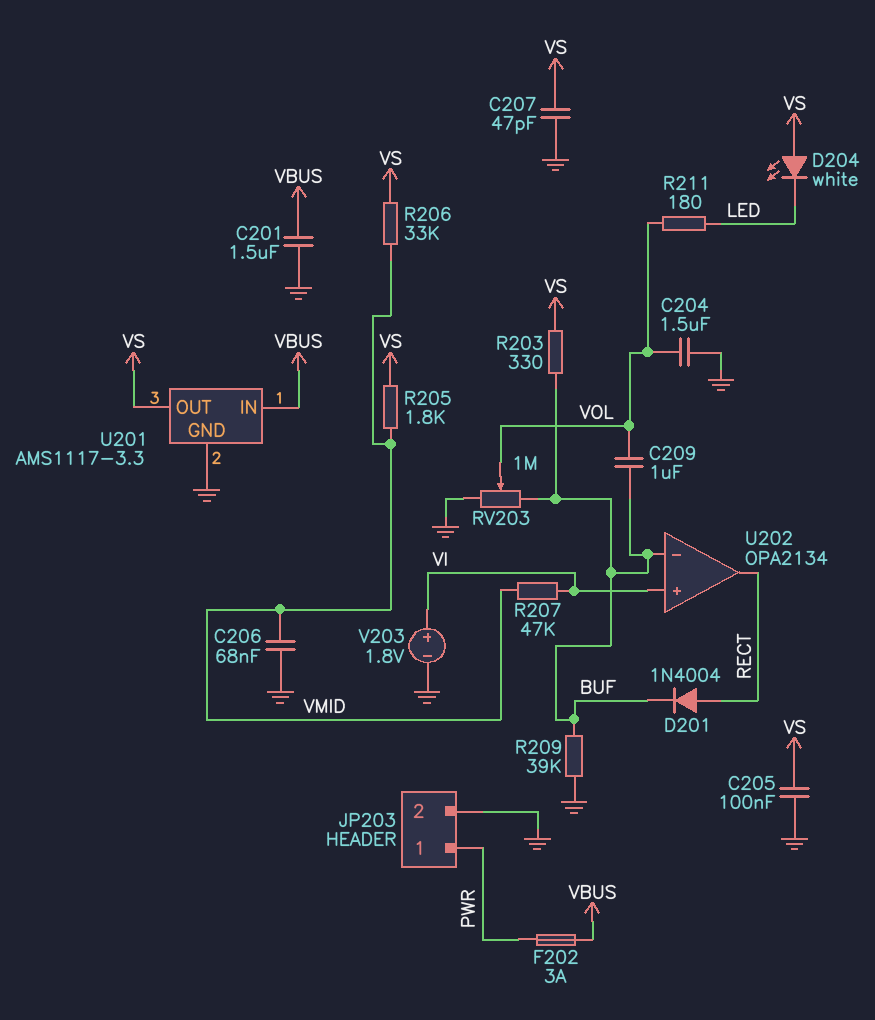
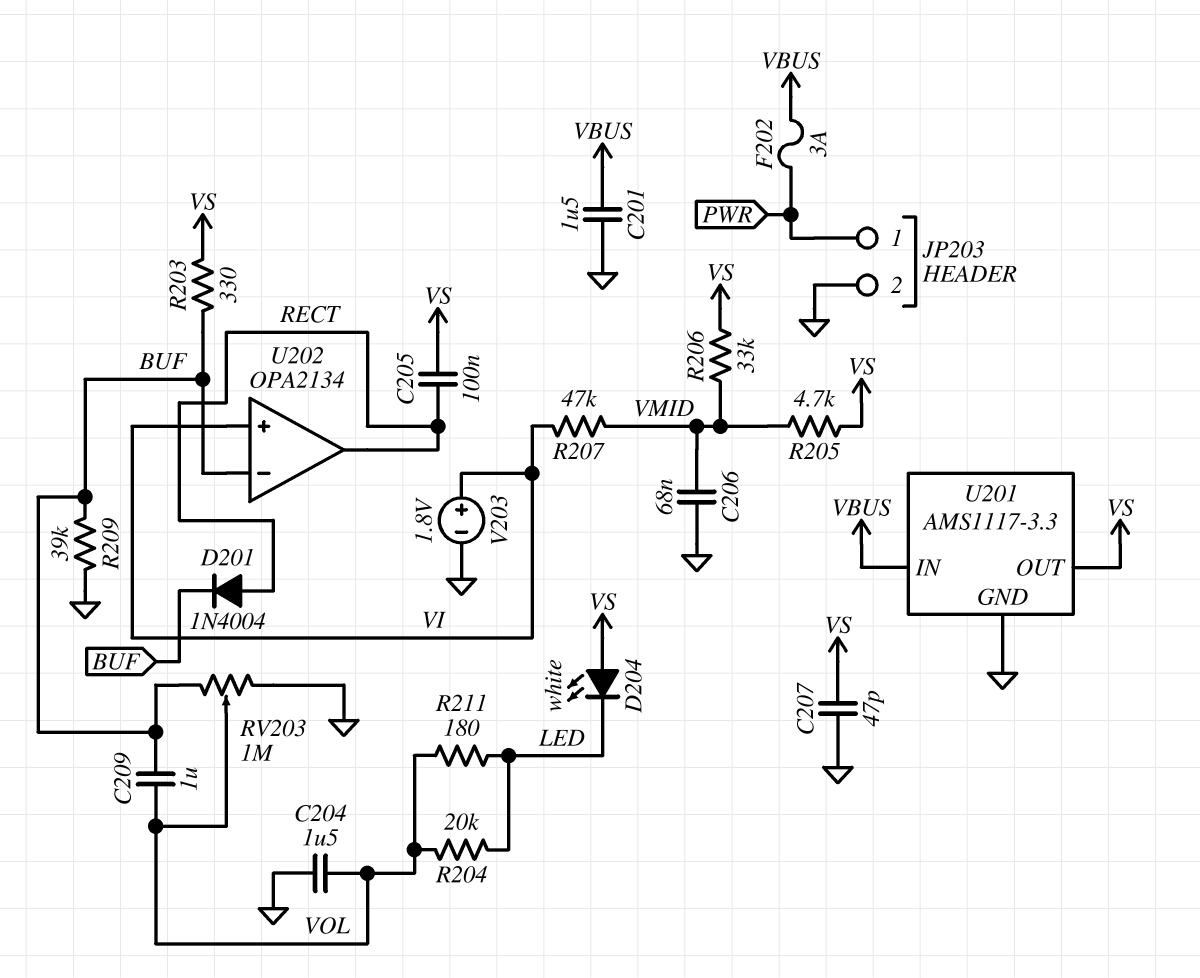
C205: 100nF (GND, VS) -> 100nF (RECT, VS)
R204: none -> 20k (LED, VOL)
R205: 1.8k (VMID, VS) -> 4.7k (VMID, VS)

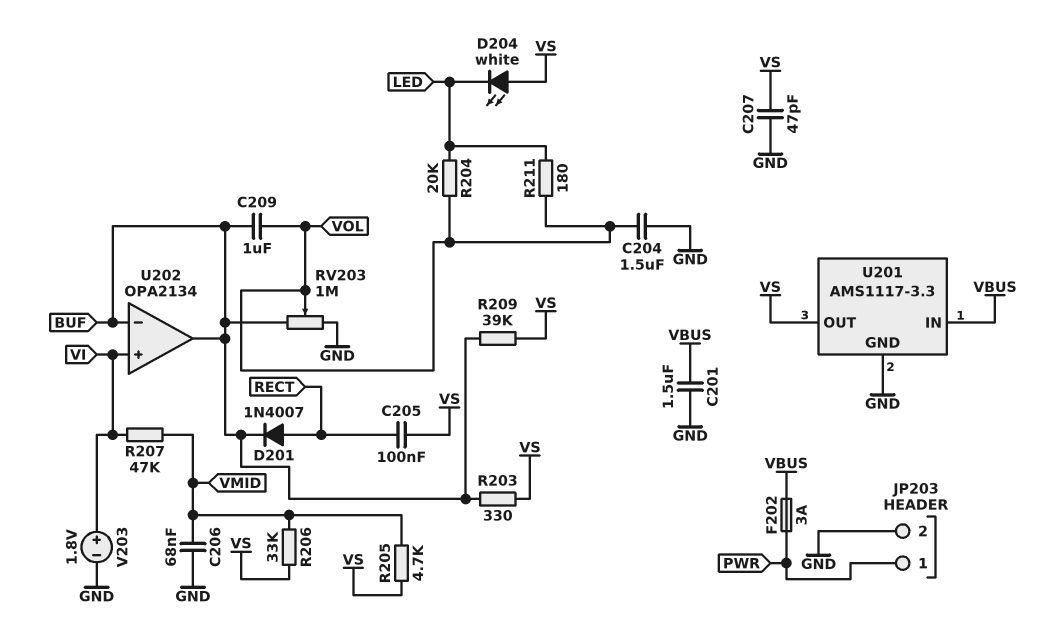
D201: diode 1N4004 (A RECT, K BUF) -> diode 1N4007 (A RECT, K BUF)
R209: 39k (BUF, GND) -> 39k (BUF, VS)
U202 pin out: RECT -> BUF

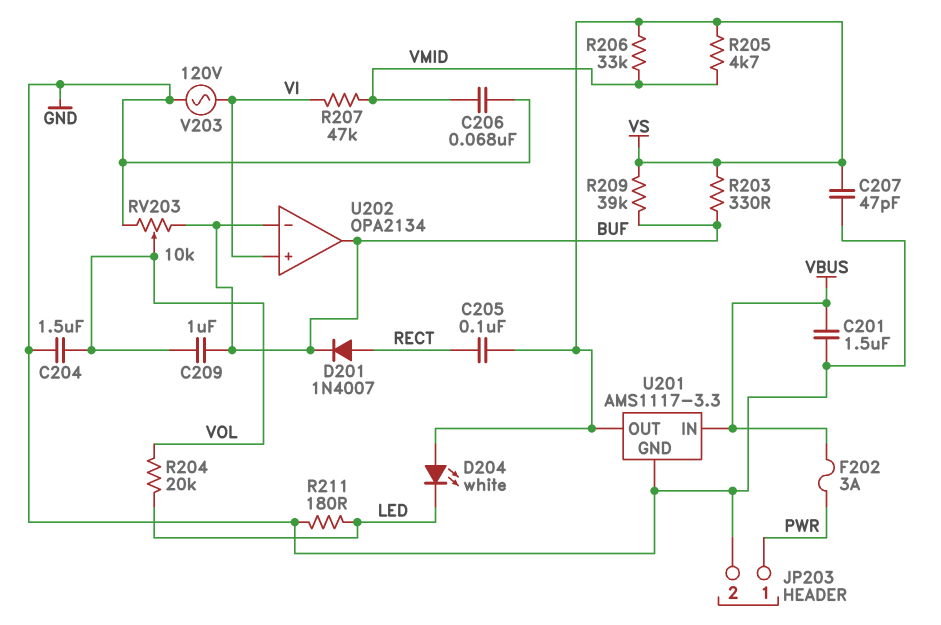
R211: 180 (LED, VOL) -> 180 (GND, LED)
RV203: 1M (BUF, GND, wiper VOL) -> 10k (BUF, GND, wiper VOL)
V203: 1.8V (plus VI, minus GND) -> AC 120V (GND, VI)

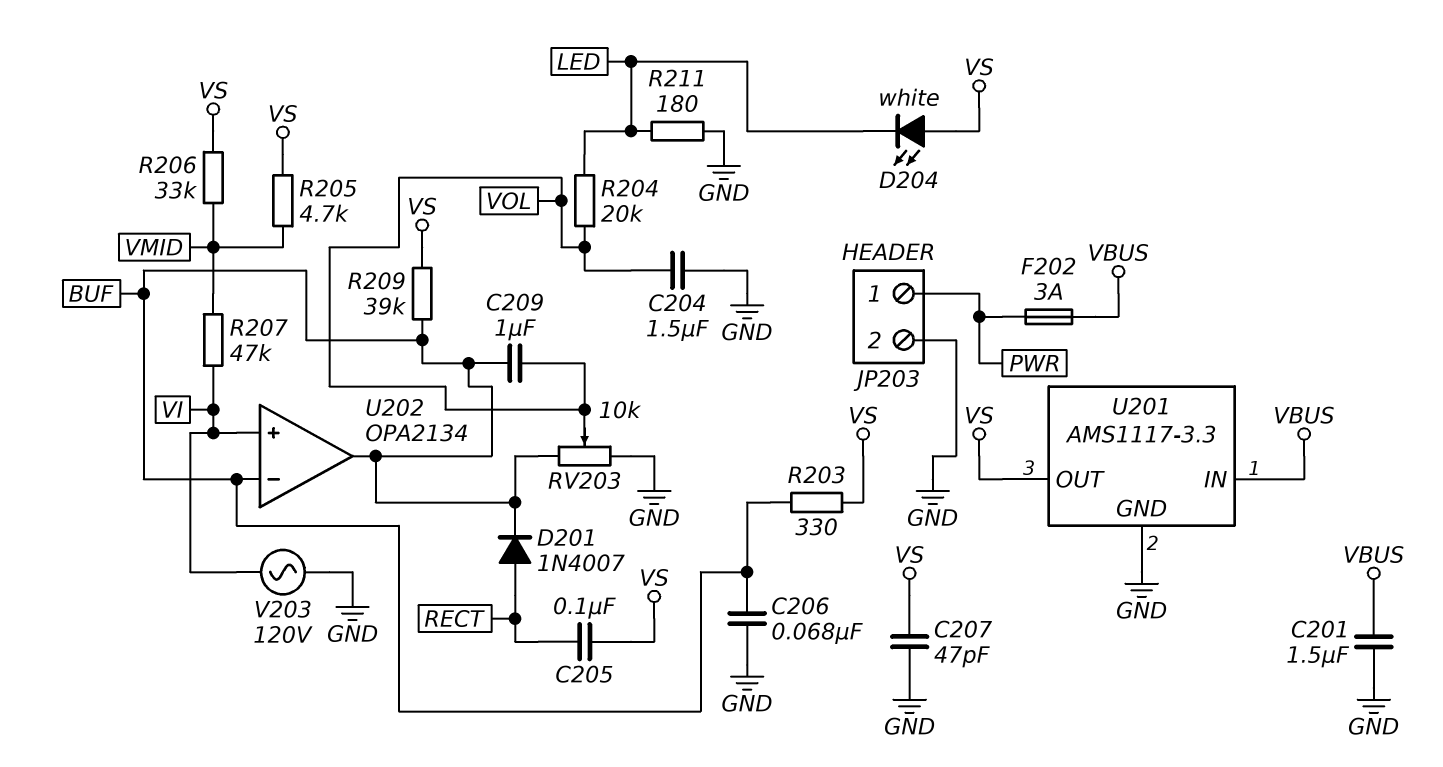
C206: 68nF (GND, VMID) -> 68nF (BUF, GND)

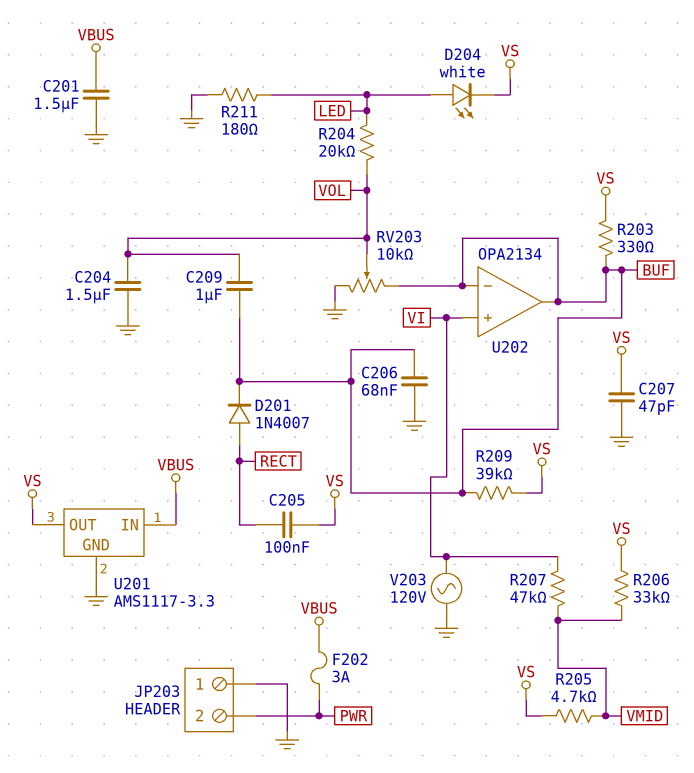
D204: LED white (A VS, K LED) -> LED white (A LED, K VS)
JP203 pin 1: PWR -> GND
JP203 pin 2: GND -> PWR

